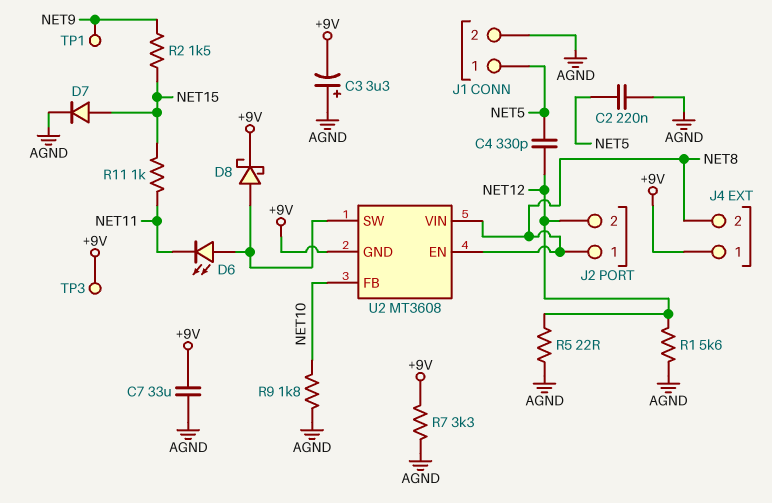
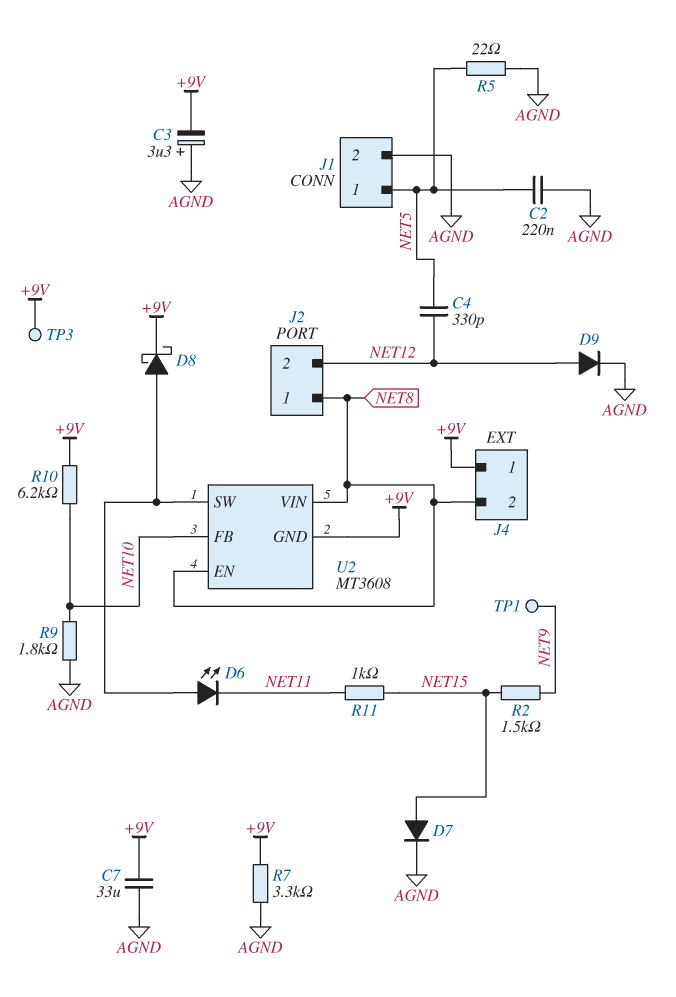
D9: none -> diode (A NET12, K AGND)
R1: 5.6k (AGND, NET12) -> none
R5: 22 (AGND, NET12) -> 22 (AGND, NET5)
R10: none -> 6.2k (+9V, NET10)

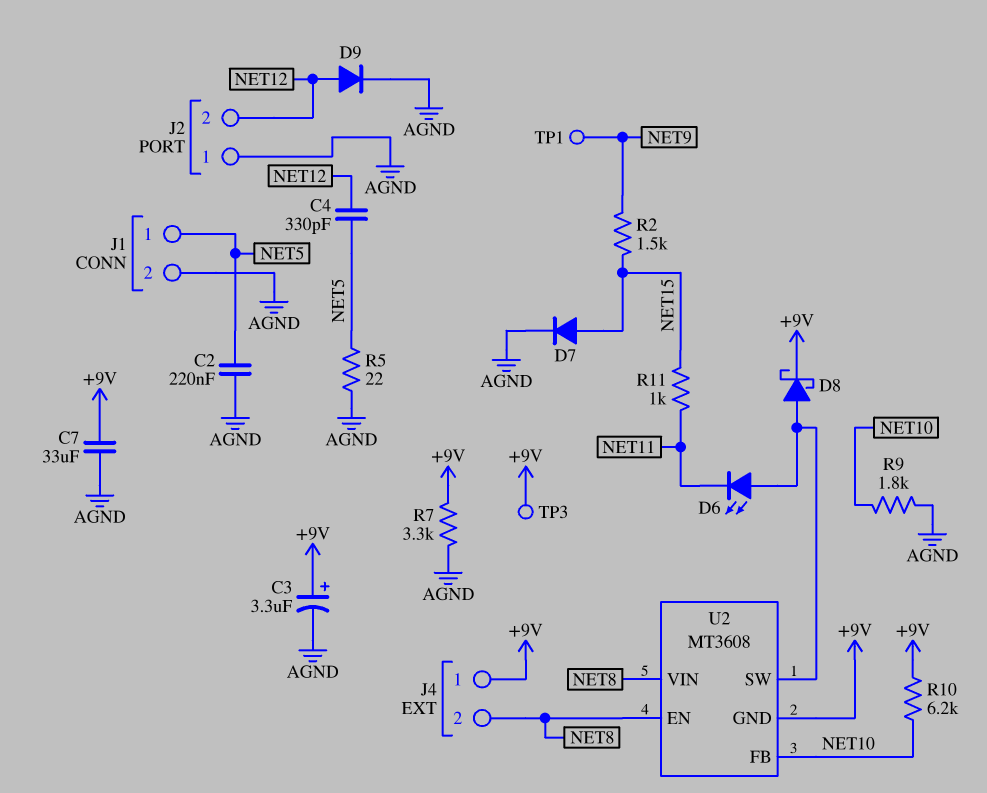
C3: 3.3uF (plus AGND, minus +9V) -> 3.3uF (plus +9V, minus AGND)
J2 pin 1: NET8 -> AGND

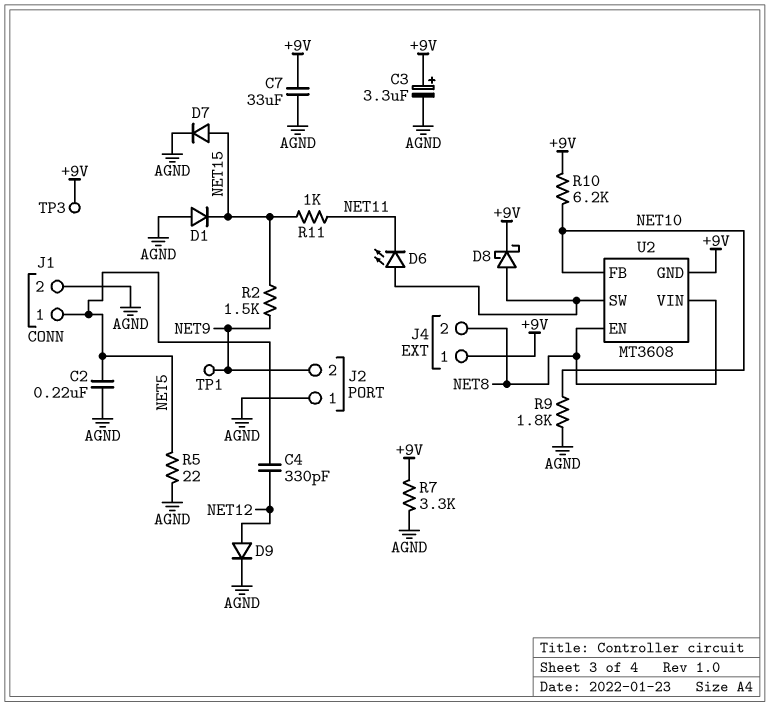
D1: none -> diode (A AGND, K NET15)
J2 pin 2: NET12 -> NET9

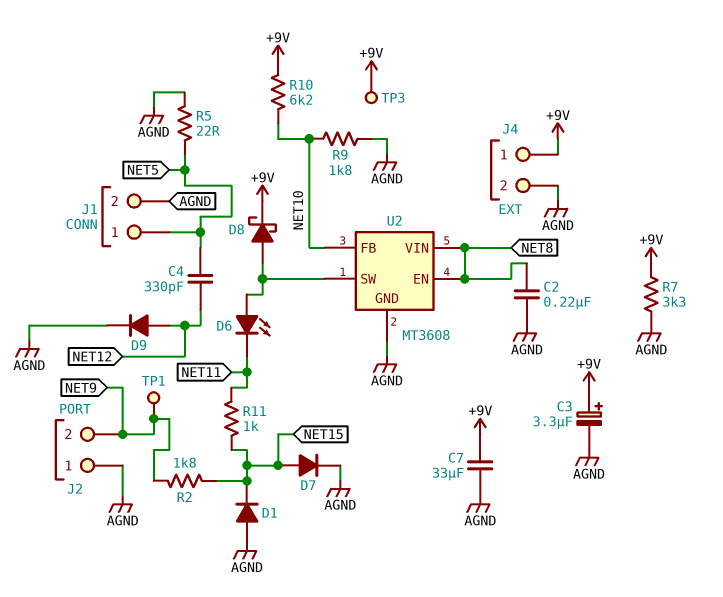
C2: 220nF (AGND, NET5) -> 220nF (AGND, NET8)
J4 pin 2: NET8 -> AGND
R2: 1.5k (NET9, NET15) -> 1.8k (NET9, NET15)
U2 pin GND: +9V -> AGND

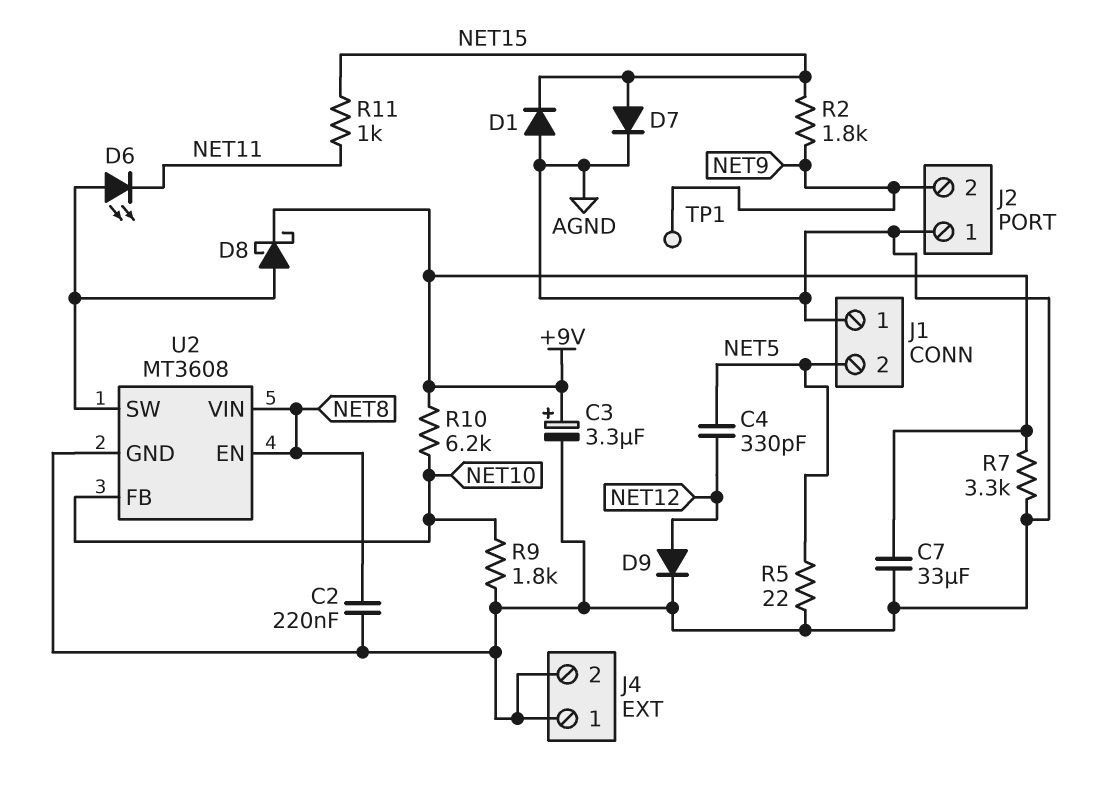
J1 pin 1: NET5 -> AGND
J1 pin 2: AGND -> NET5
J4 pin 1: +9V -> AGND
TP3: test point (+9V) -> none

